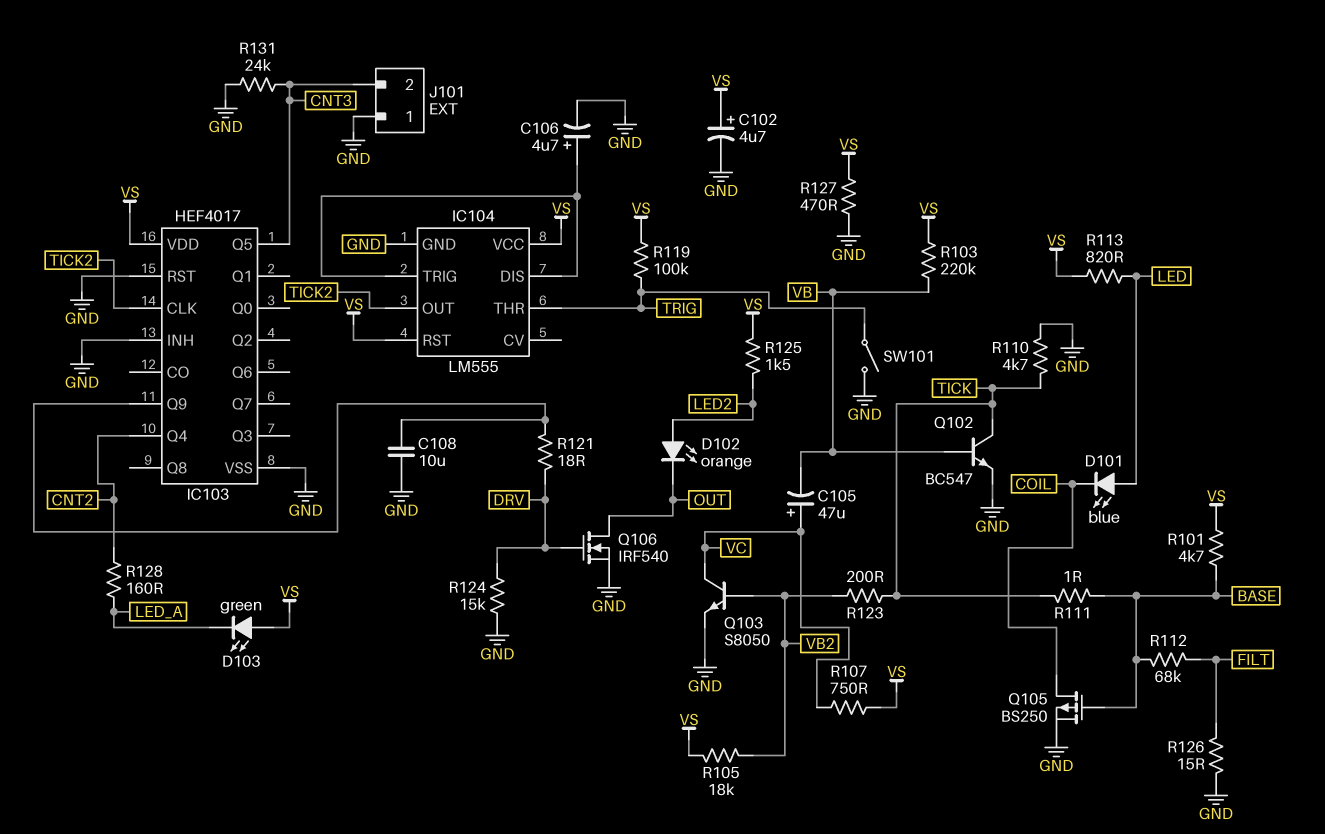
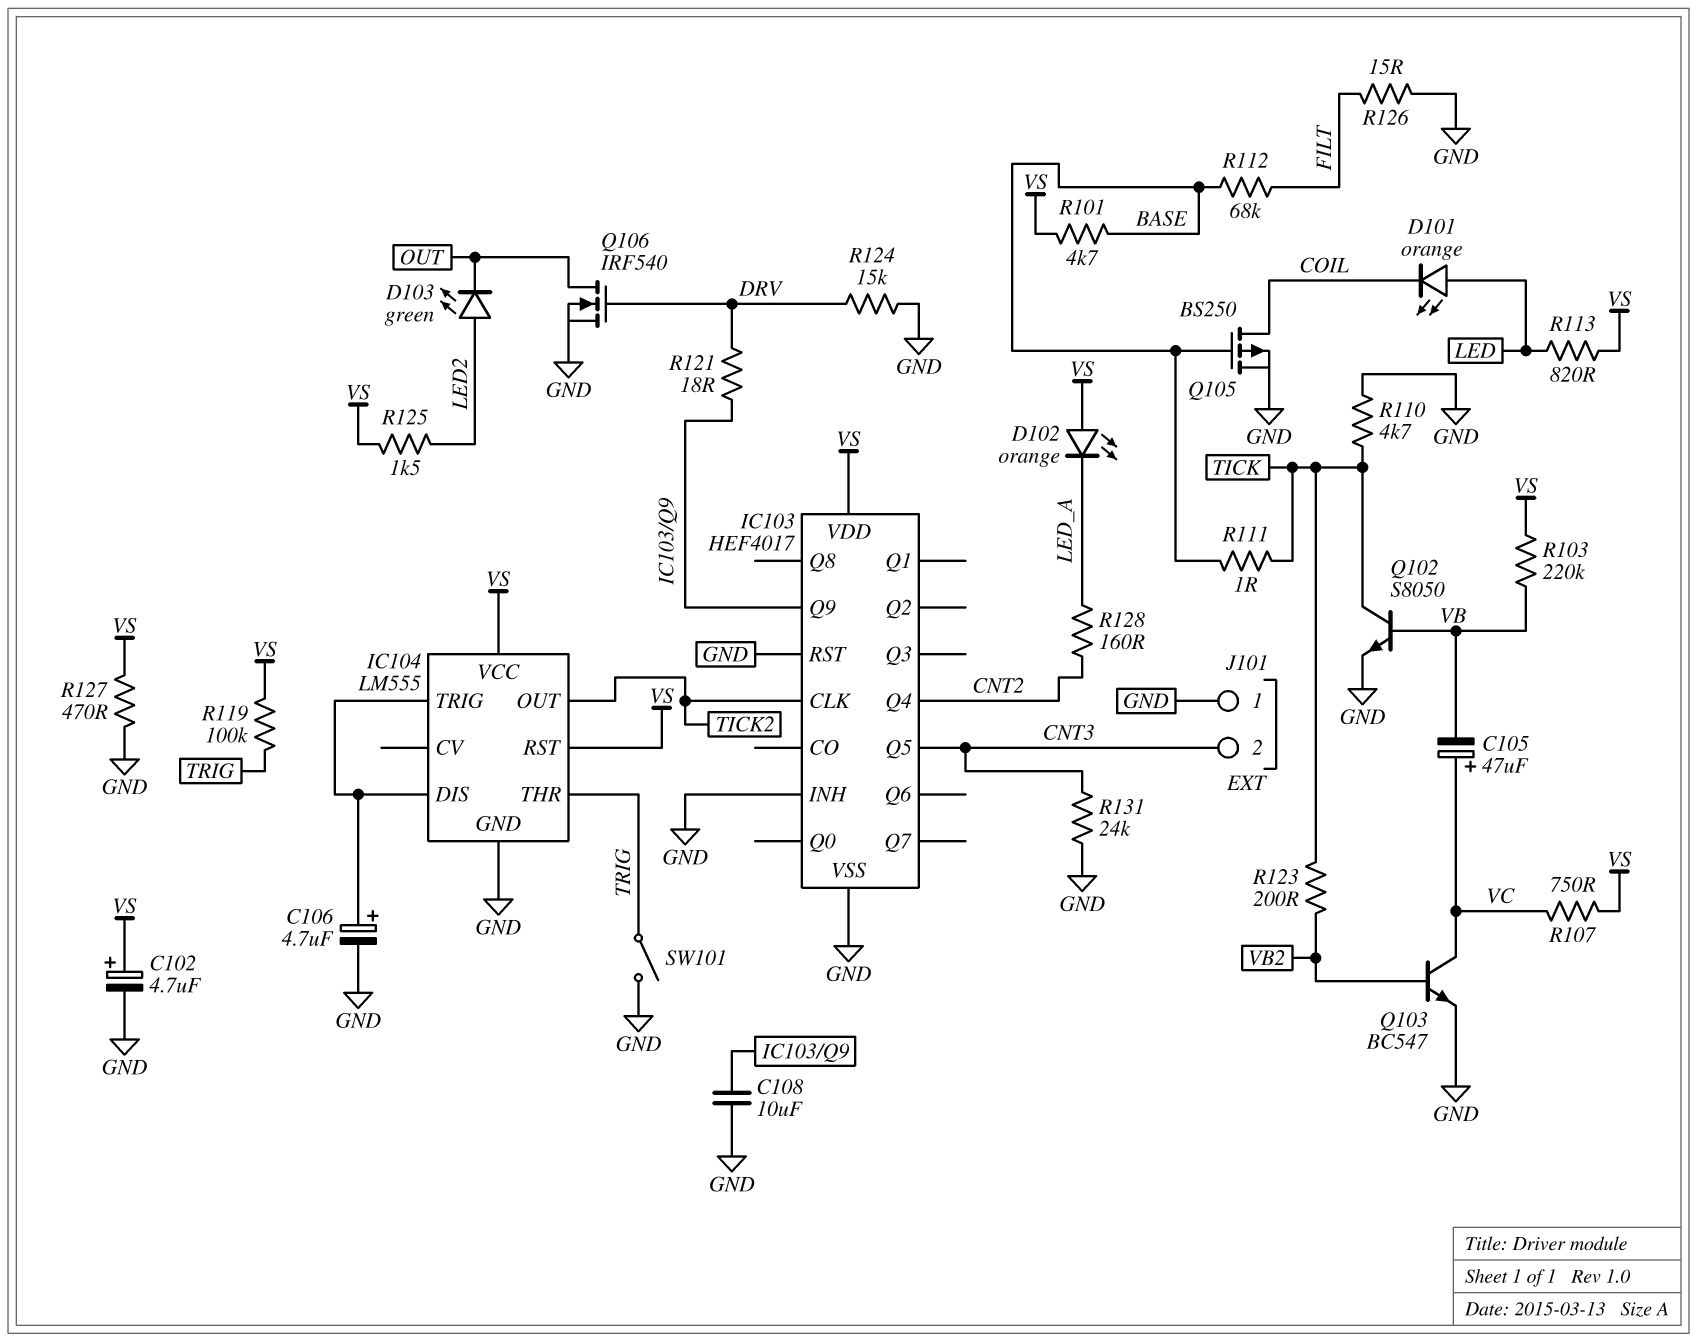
D101: LED blue (A LED, K COIL) -> LED orange (A LED, K COIL)
D102: LED orange (A LED2, K OUT) -> LED orange (A VS, K LED_A)
D103: LED green (A VS, K LED_A) -> LED green (A LED2, K OUT)
Q102: NPN BC547 (B VB, C TICK, E GND) -> NPN S8050 (B VB, C TICK, E GND)
Q103: NPN S8050 (B VB2, C VC, E GND) -> NPN BC547 (B VB2, C VC, E GND)
R105: 18k (VB2, VS) -> none

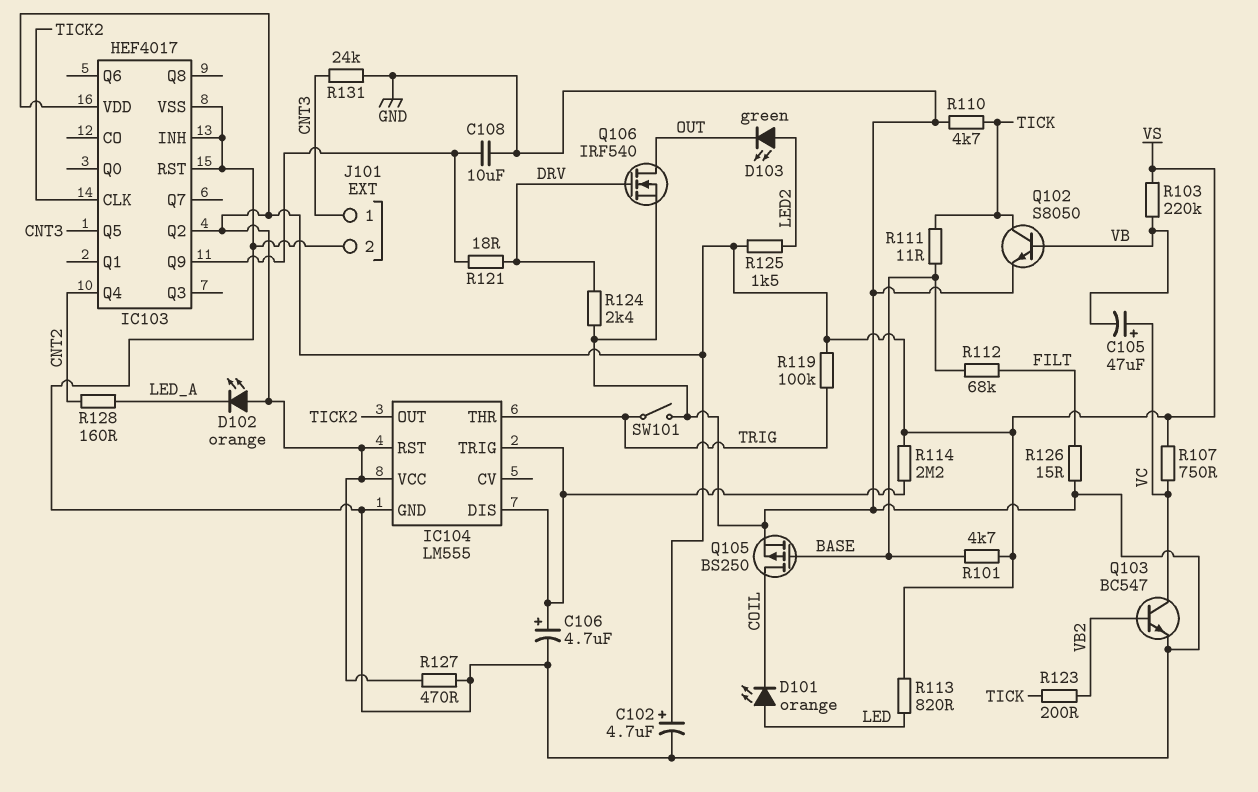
IC103 pin Q2: none -> VS
J101 pin 1: GND -> CNT3
J101 pin 2: CNT3 -> GND
R111: 1 (BASE, TICK) -> 11 (BASE, TICK)
R114: none -> 2.2M (IC104/DIS, VS)
R124: 15k (DRV, GND) -> 2.4k (DRV, GND)

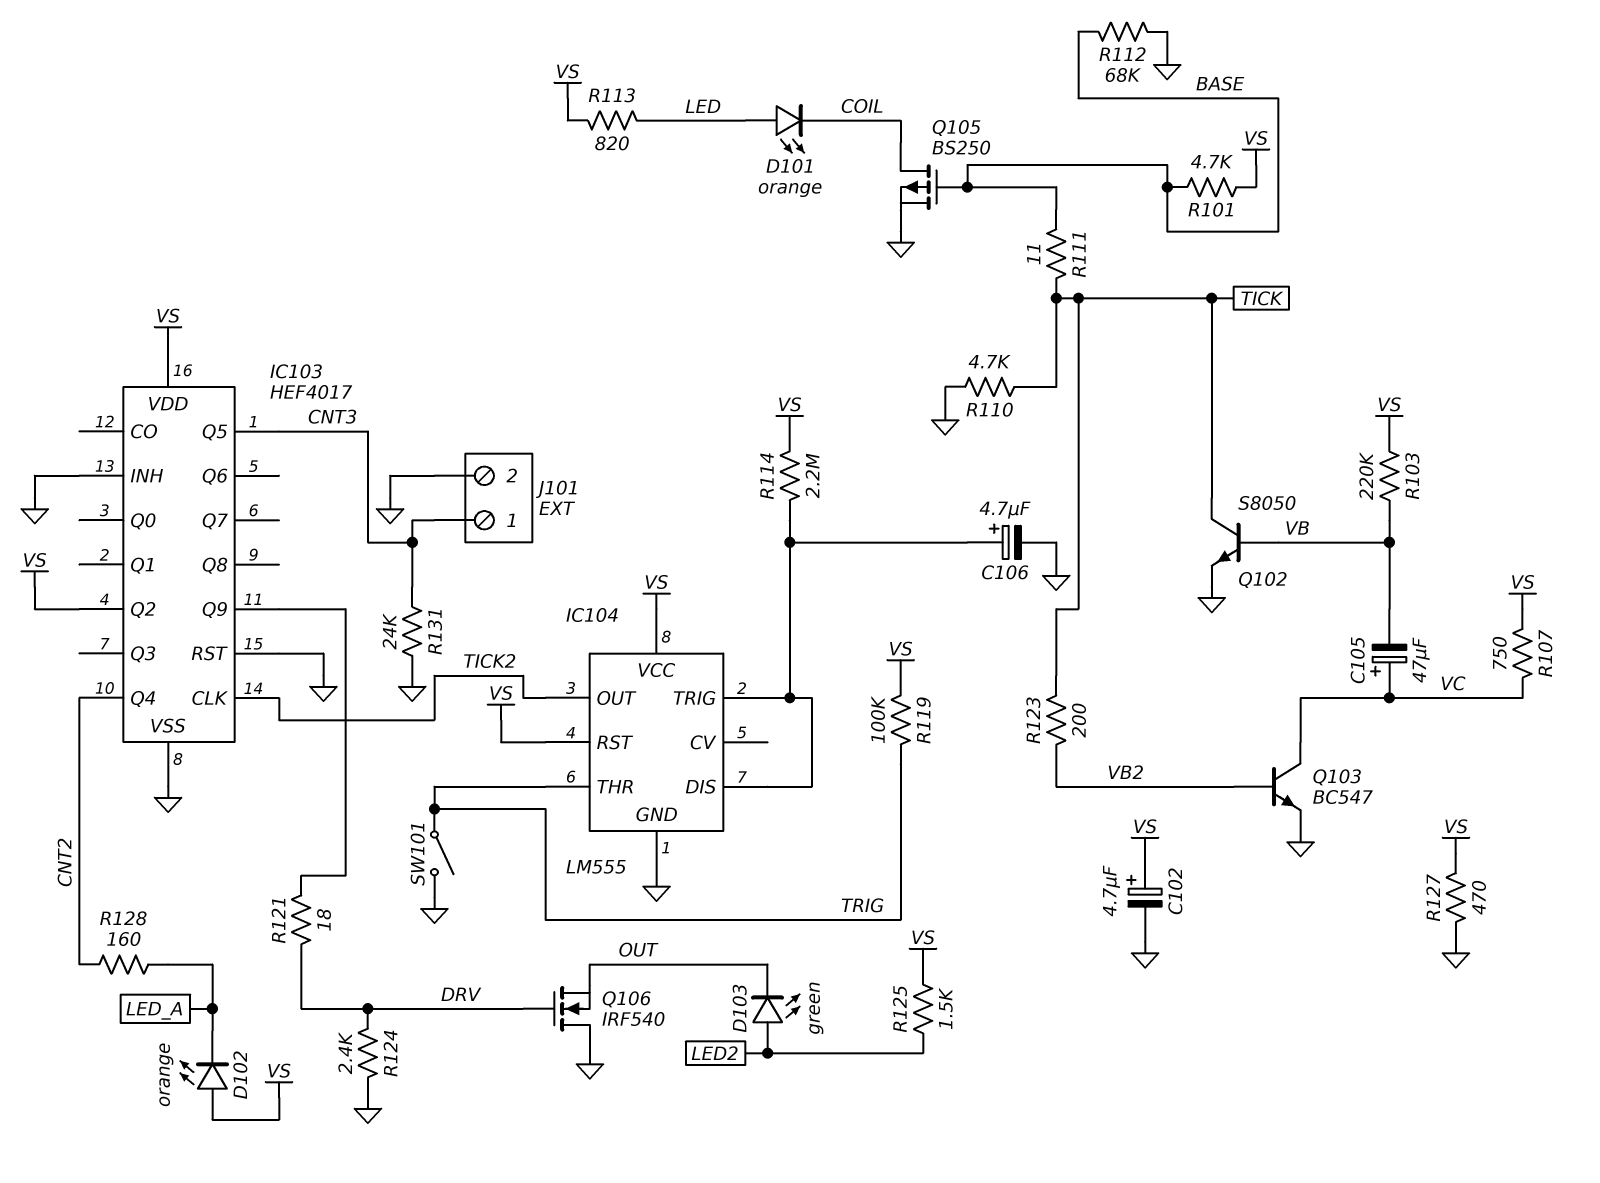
C108: 10uF (GND, IC103/Q9) -> none
Q106: NMOS IRF540 (G DRV, D OUT, S GND) -> NMOS IRF540 (G DRV, D GND, S OUT)
R112: 68k (BASE, FILT) -> 68k (BASE, GND)
R126: 15 (FILT, GND) -> none

